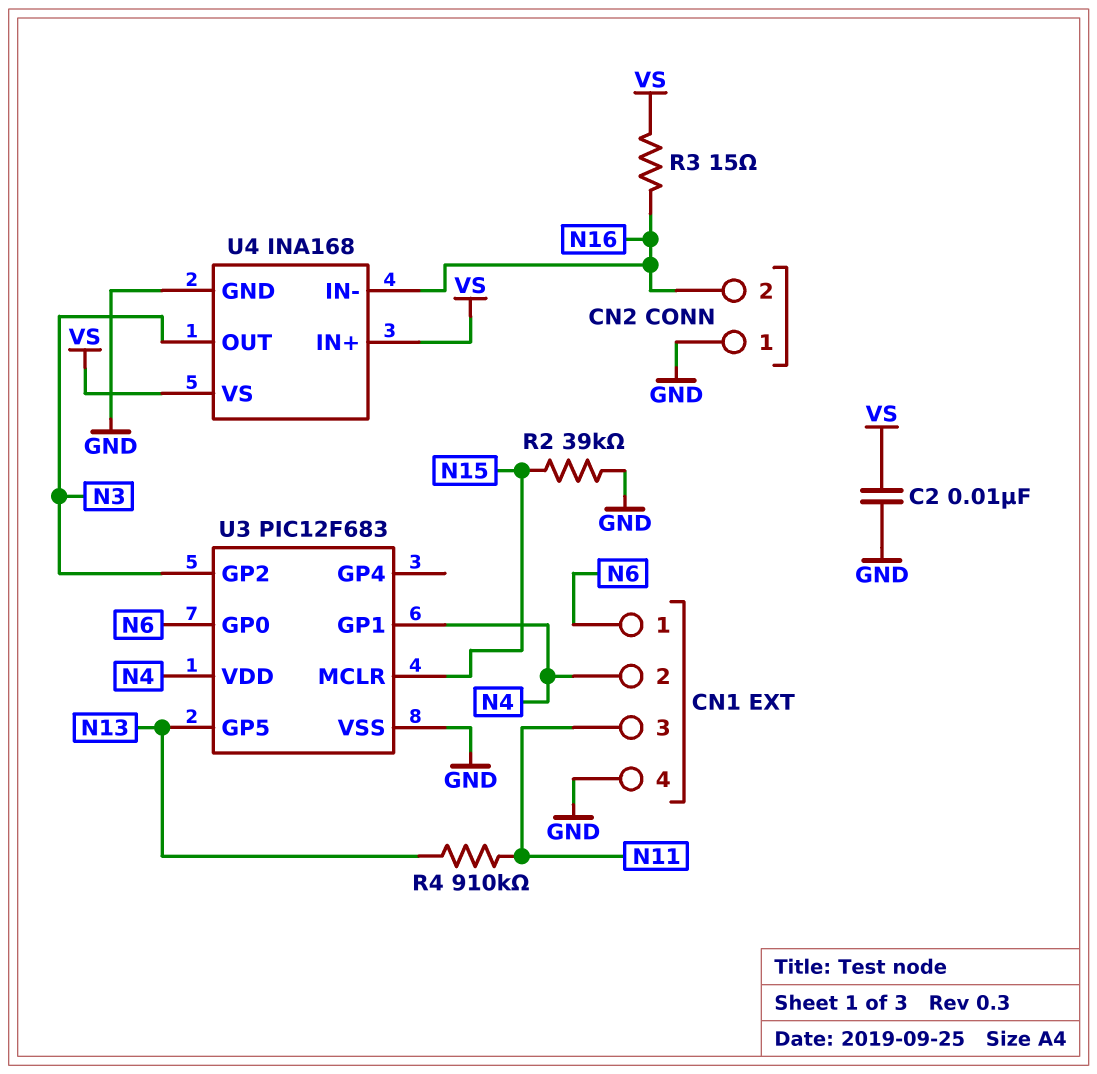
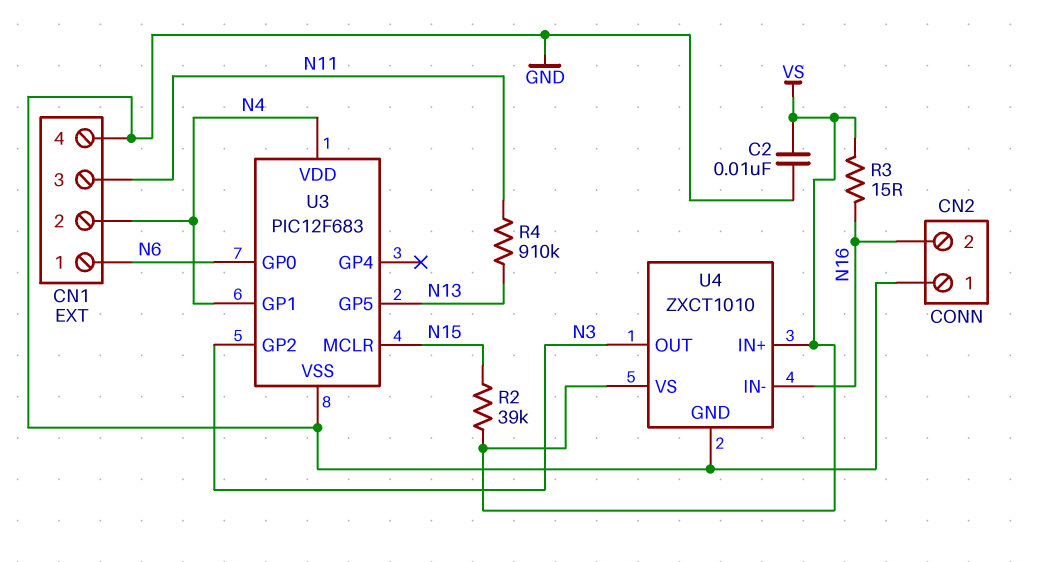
R2: 39k (GND, N15) -> 39k (N15, VS)
U4: INA168 -> ZXCT1010

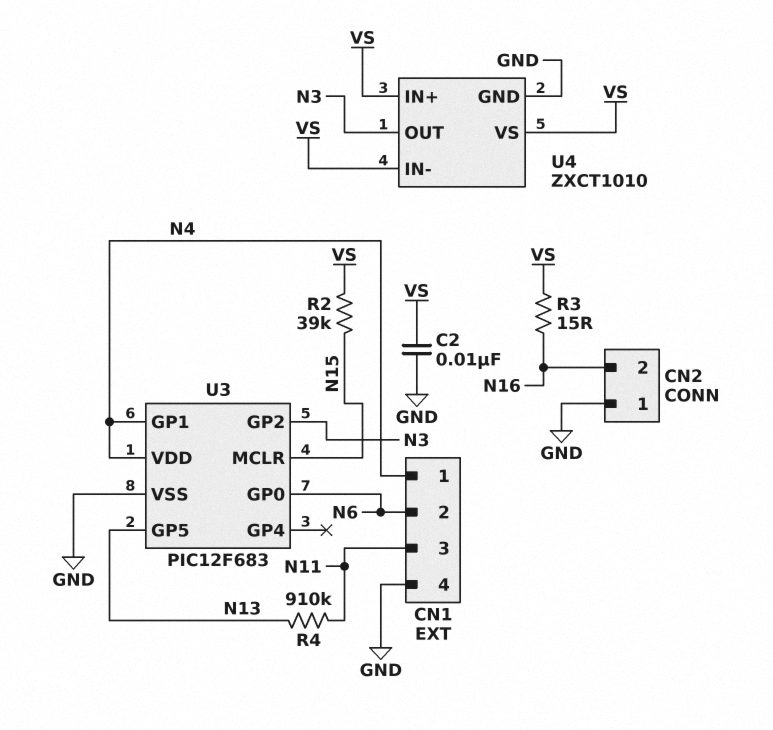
CN1 pin 1: N6 -> N4
CN1 pin 2: N4 -> N6
U4 pin IN-: N16 -> VS

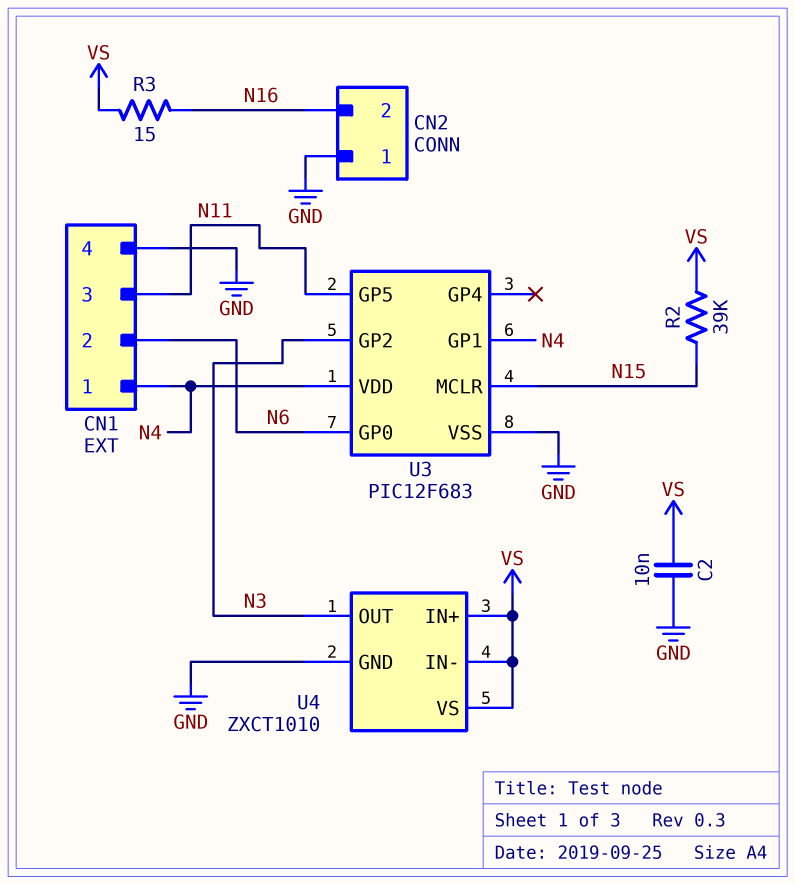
R4: 910k (N11, N13) -> none
U3 pin GP5: N13 -> N11

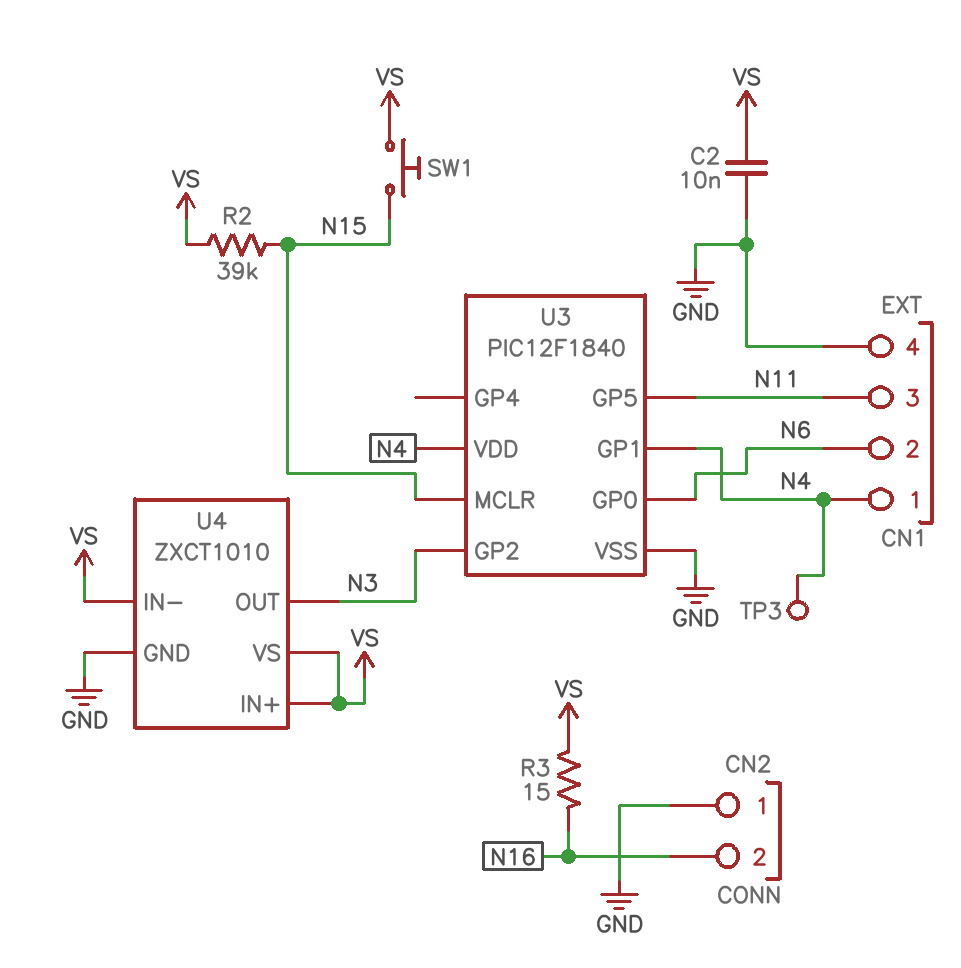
SW1: none -> button (N15, VS)
TP3: none -> test point (N4)
U3: PIC12F683 -> PIC12F1840

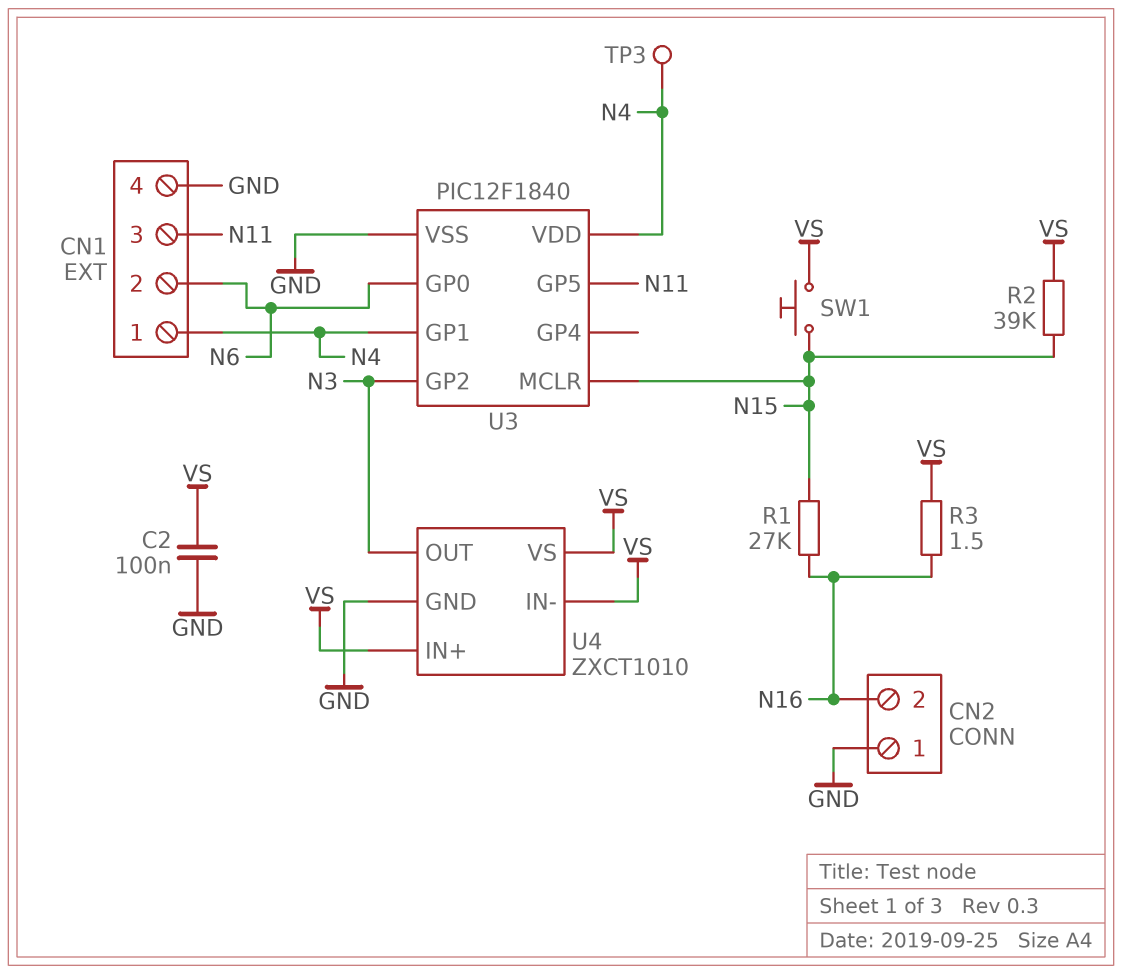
C2: 10nF (GND, VS) -> 100nF (GND, VS)
R1: none -> 27k (N15, N16)
R3: 15 (N16, VS) -> 1.5 (N16, VS)

